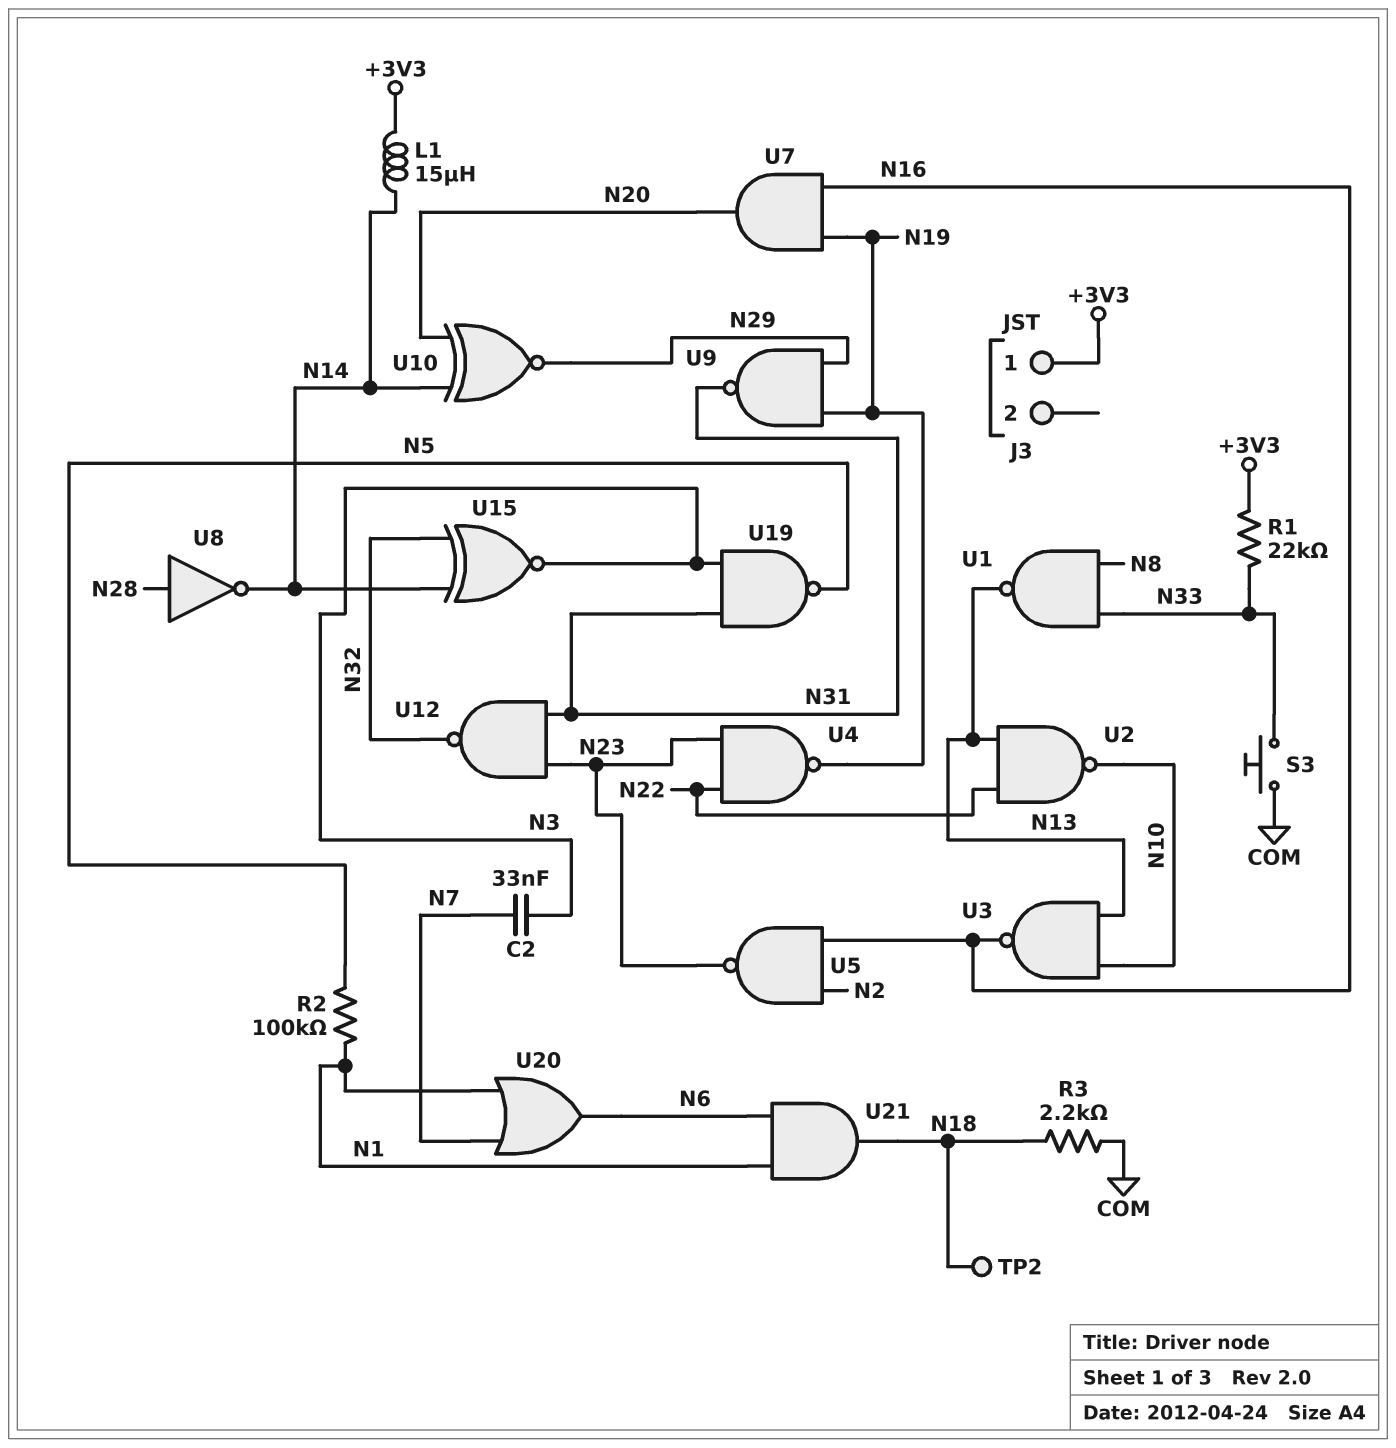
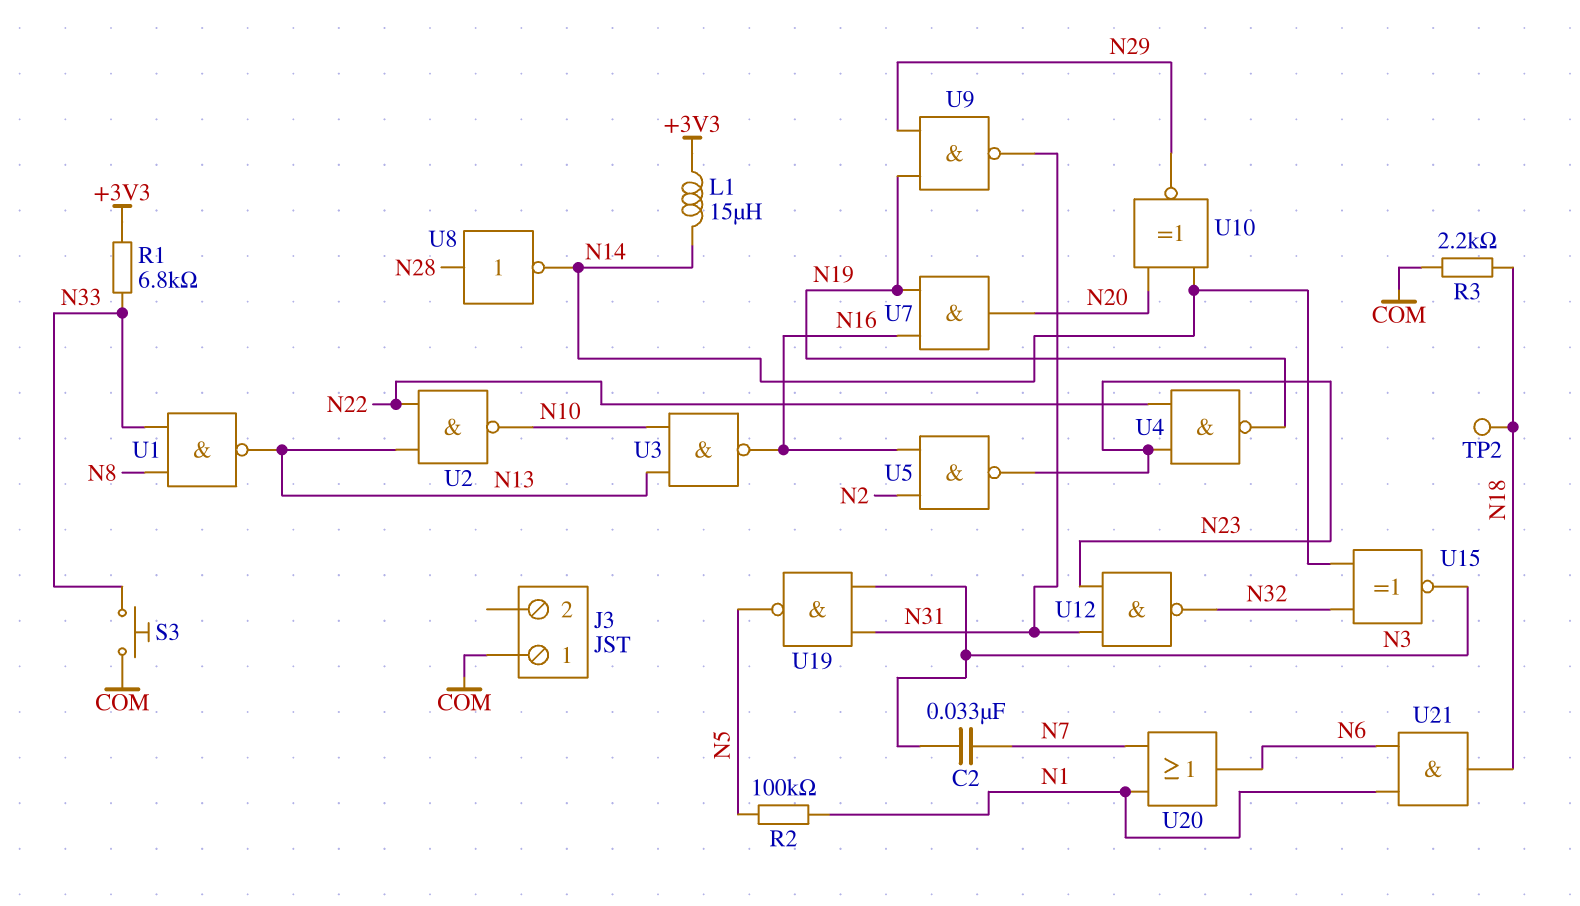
J3 pin 1: +3V3 -> COM
R1: 22k (+3V3, N33) -> 6.8k (+3V3, N33)

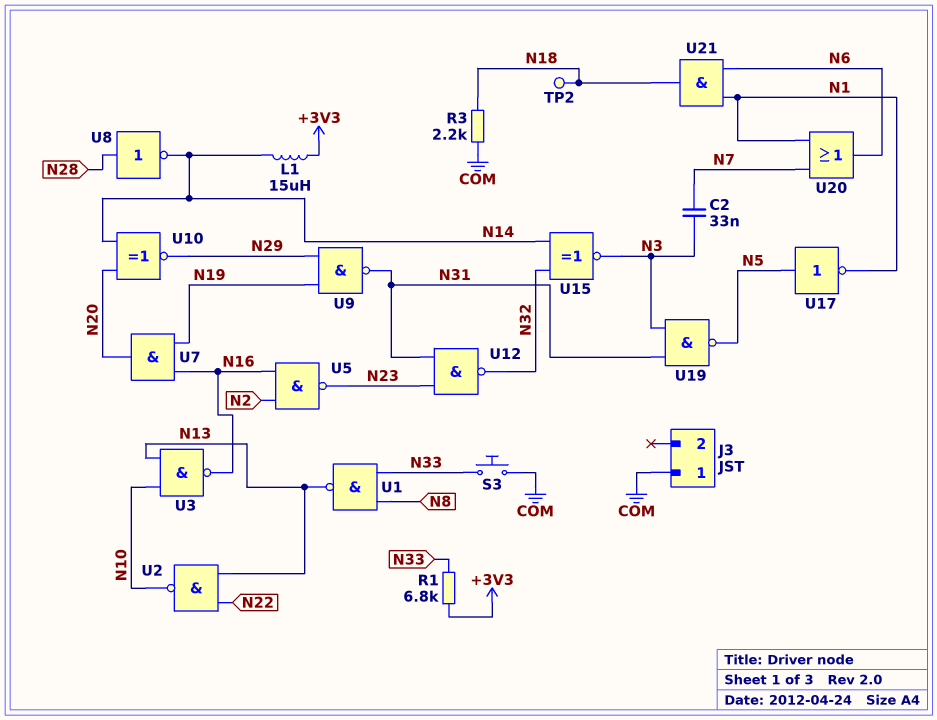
R2: 100k (N1, N5) -> none
U4: NAND (in N22, in N23, out N19) -> none
U17: none -> NOT (in N5, out N1)

